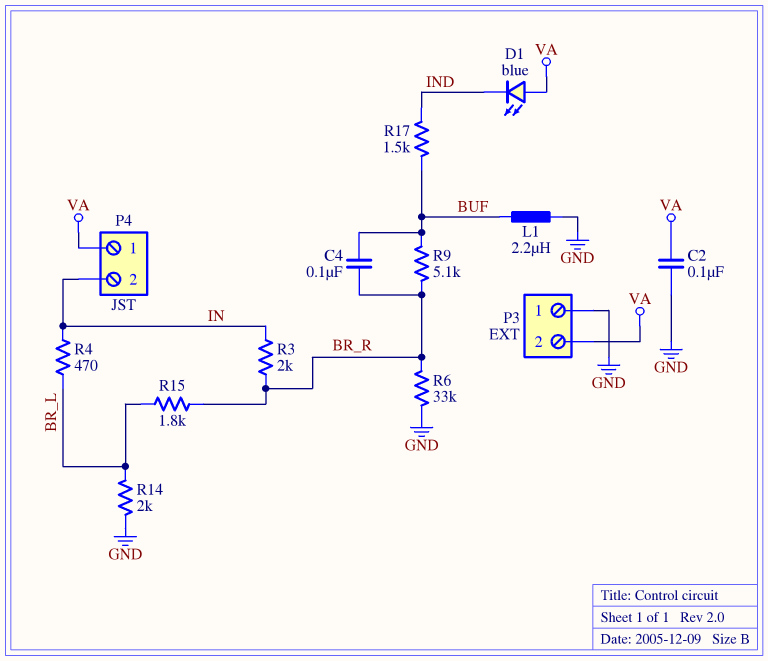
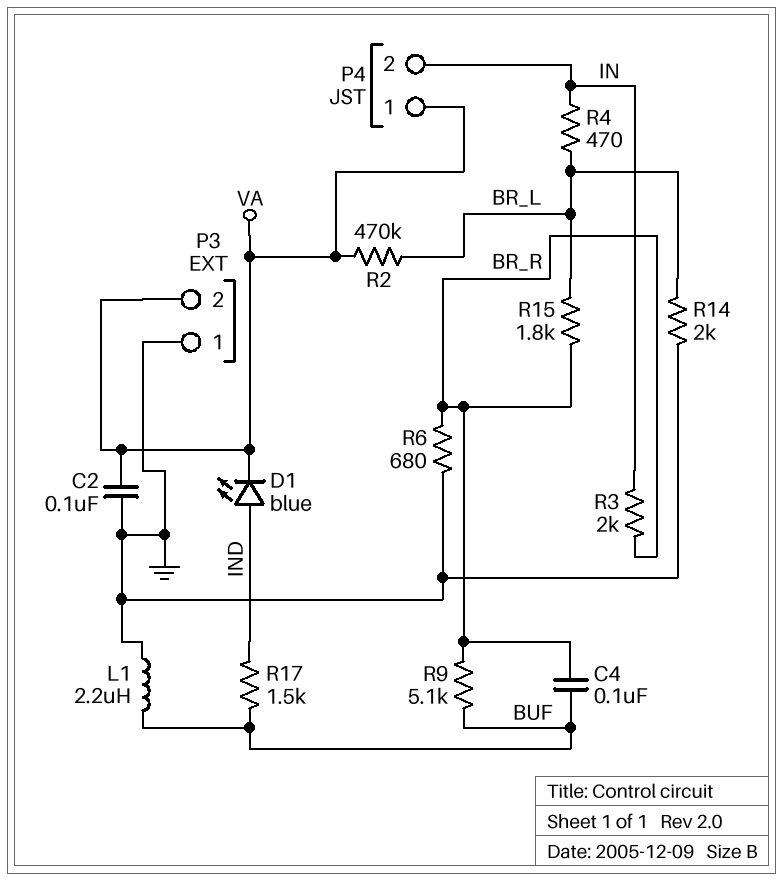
D1: LED blue (A VA, K IND) -> LED blue (A IND, K VA)
R2: none -> 470k (BR_L, VA)
R6: 33k (BR_R, GND) -> 680 (BR_R, GND)

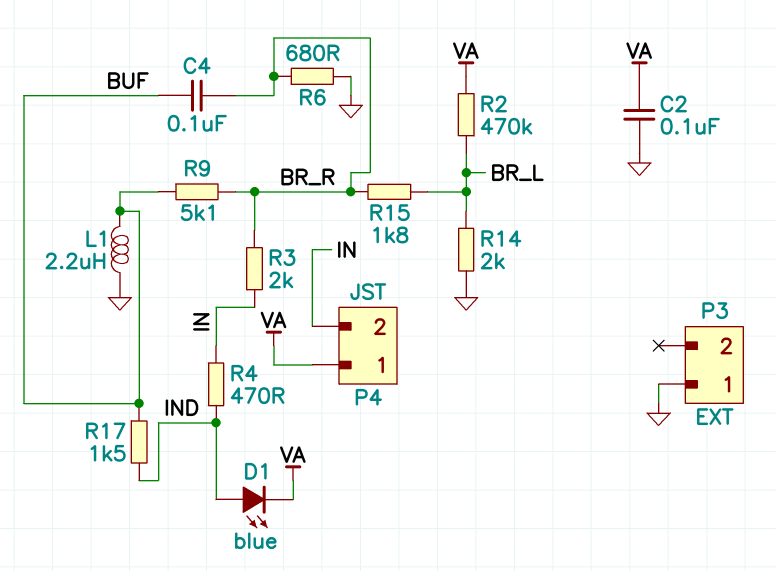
P3 pin 2: VA -> none
R4: 470 (BR_L, IN) -> 470 (IN, IND)

